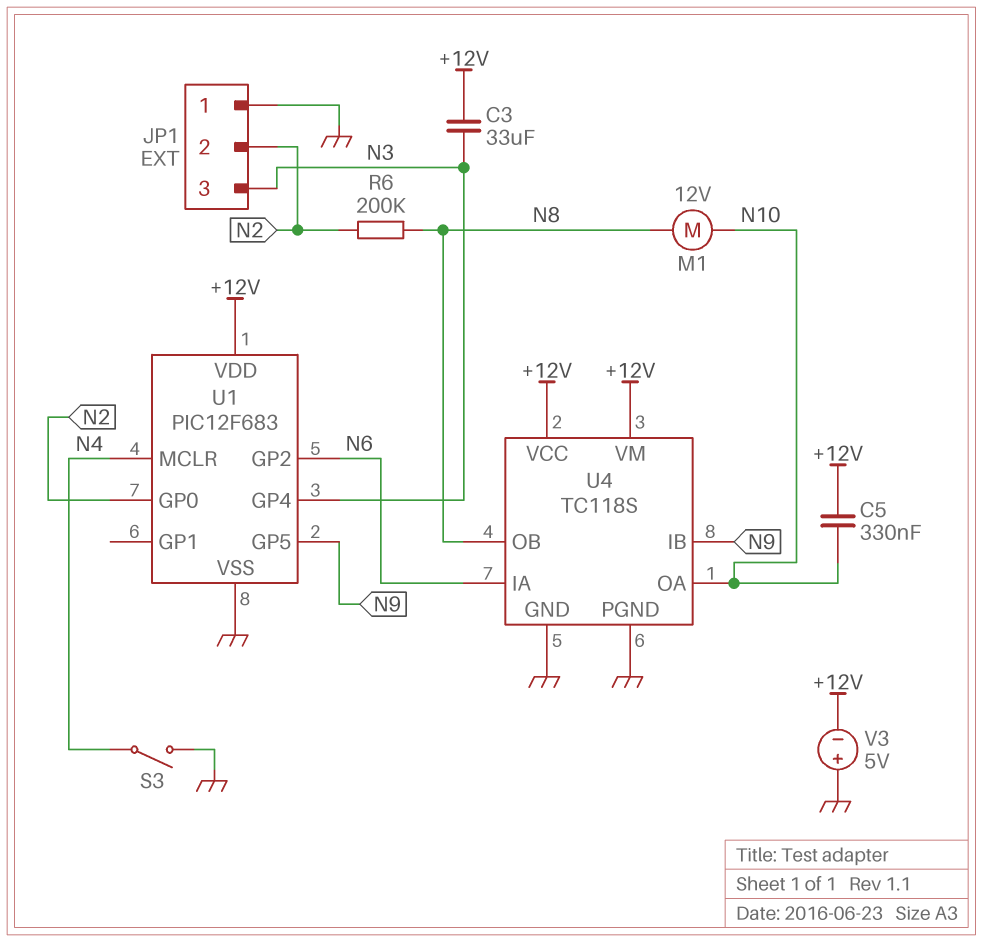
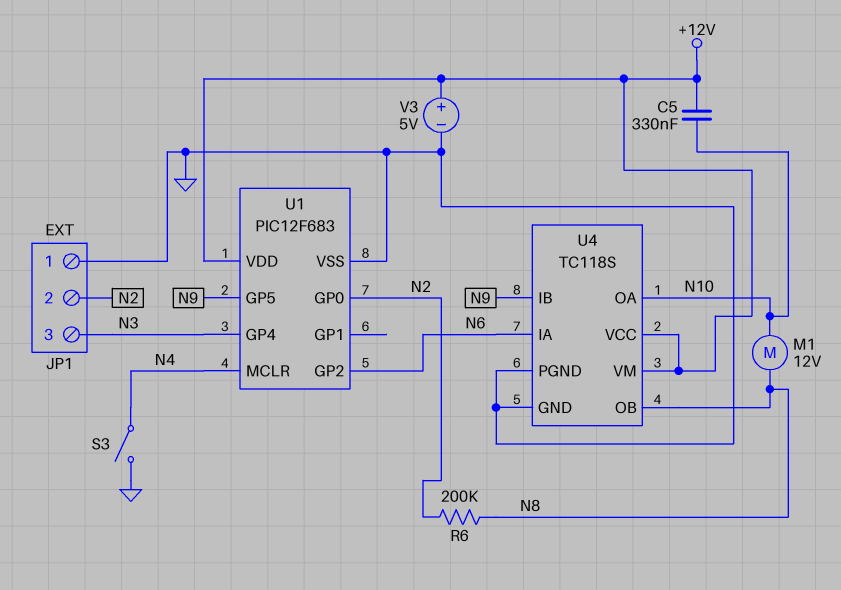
C3: 33uF (+12V, N3) -> none
V3: 5V (plus GND, minus +12V) -> 5V (plus +12V, minus GND)

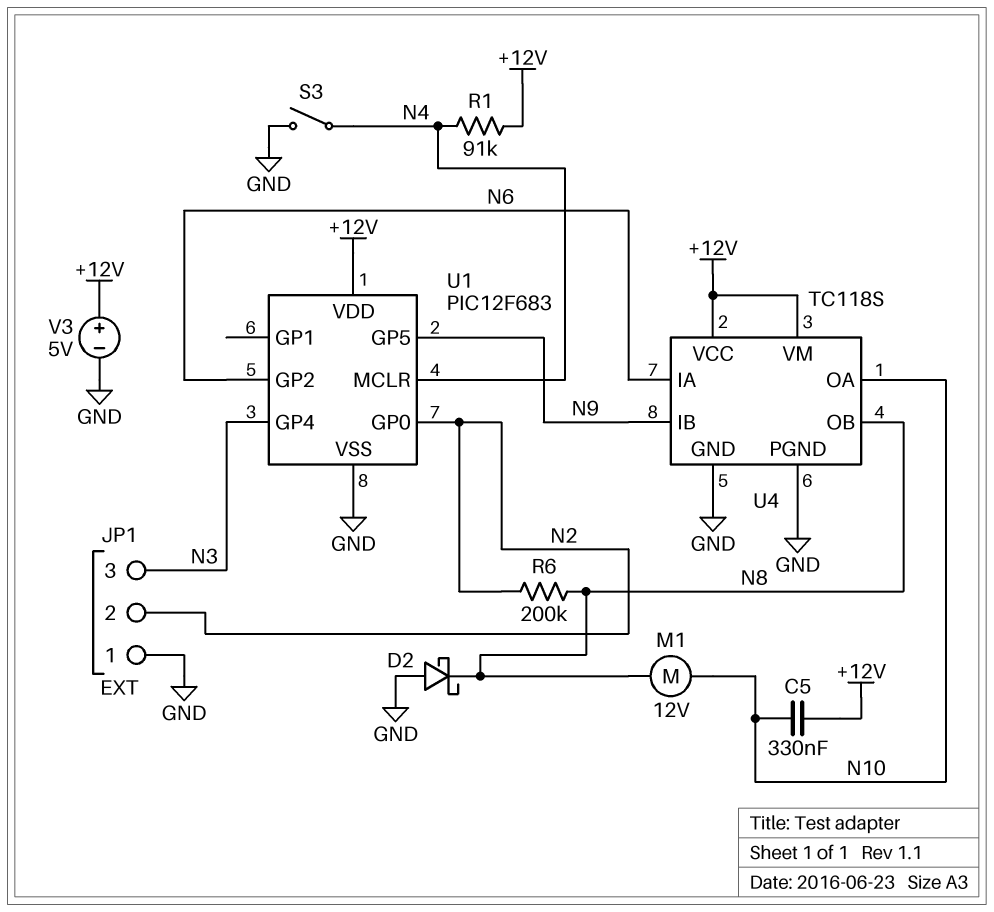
D2: none -> schottky (A GND, K N8)
R1: none -> 91k (+12V, N4)

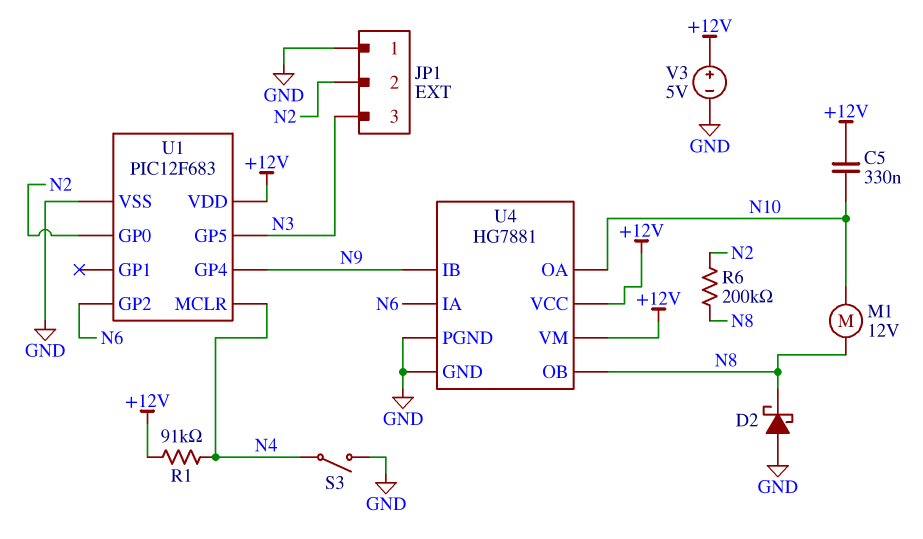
U1 pin GP4: N3 -> N9
U1 pin GP5: N9 -> N3
U4: TC118S -> HG7881

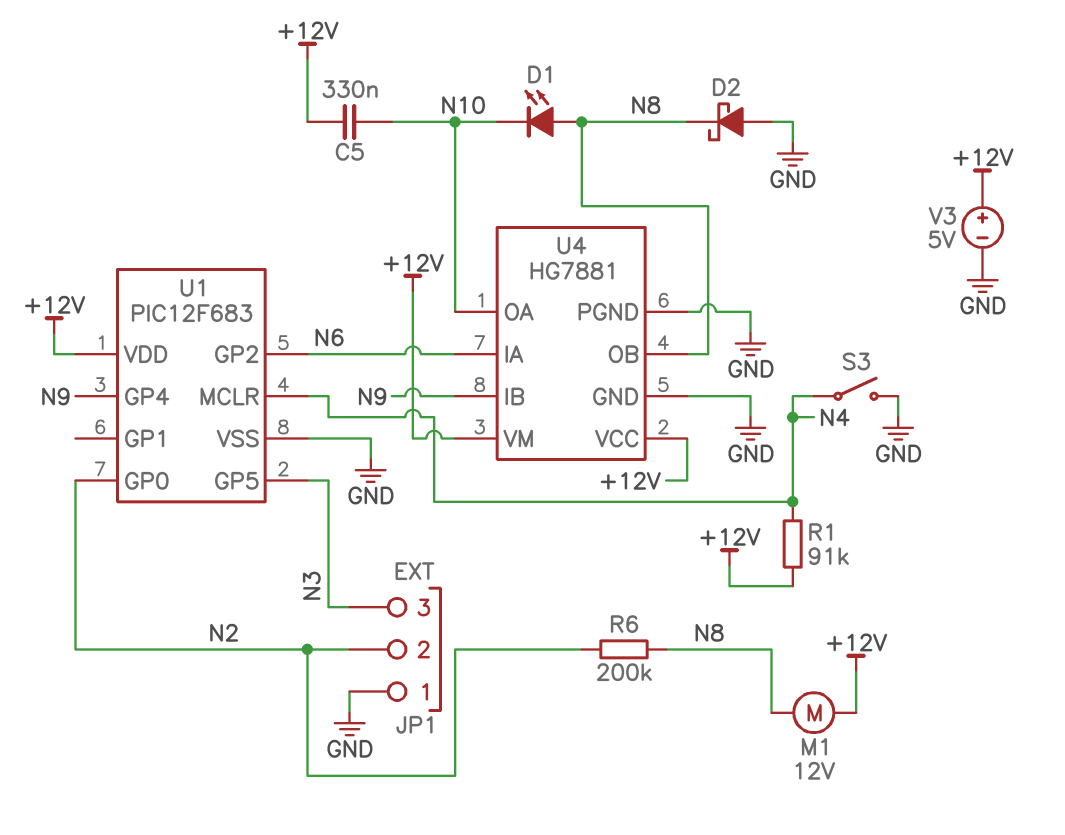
D1: none -> LED (A N8, K N10)
M1: motor 12V (N8, N10) -> motor 12V (+12V, N8)

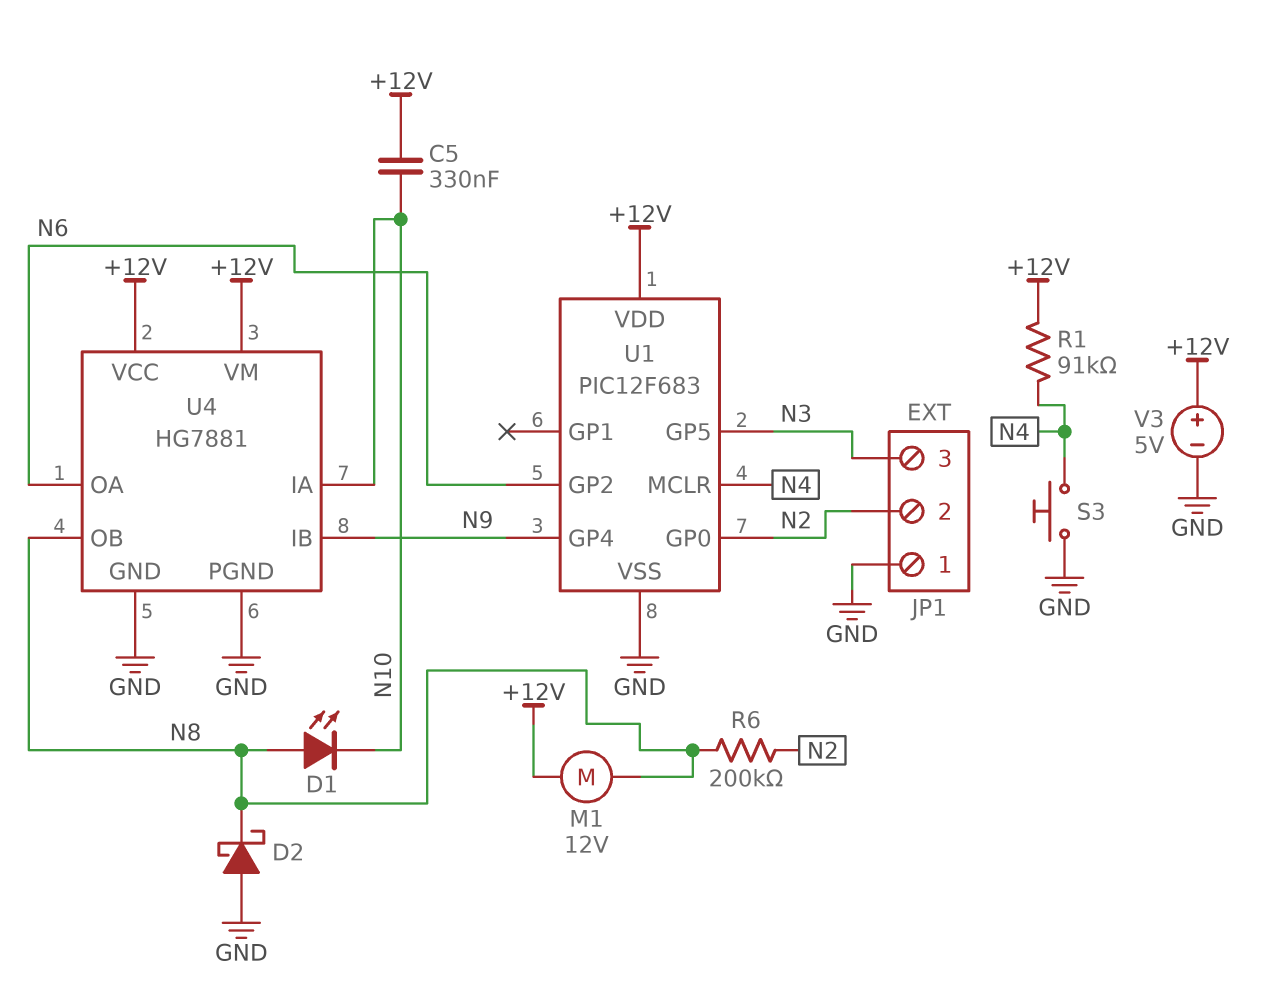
S3: switch (GND, N4) -> button (GND, N4)
U4 pin IA: N6 -> N10
U4 pin OA: N10 -> N6

